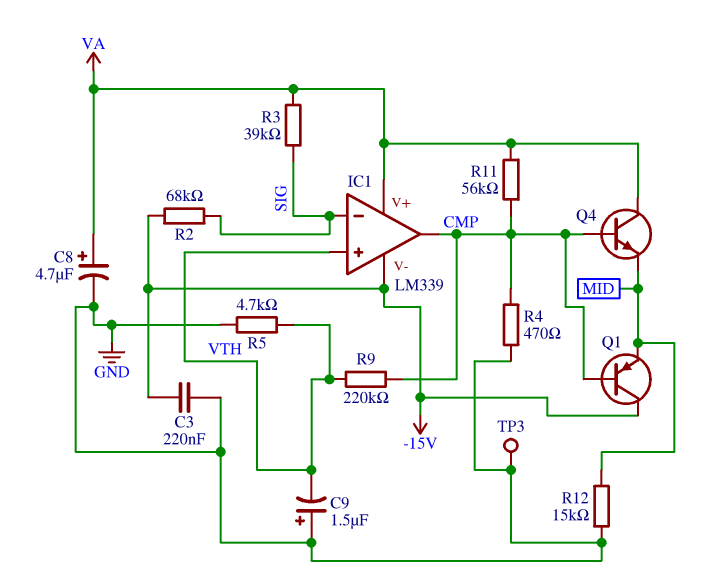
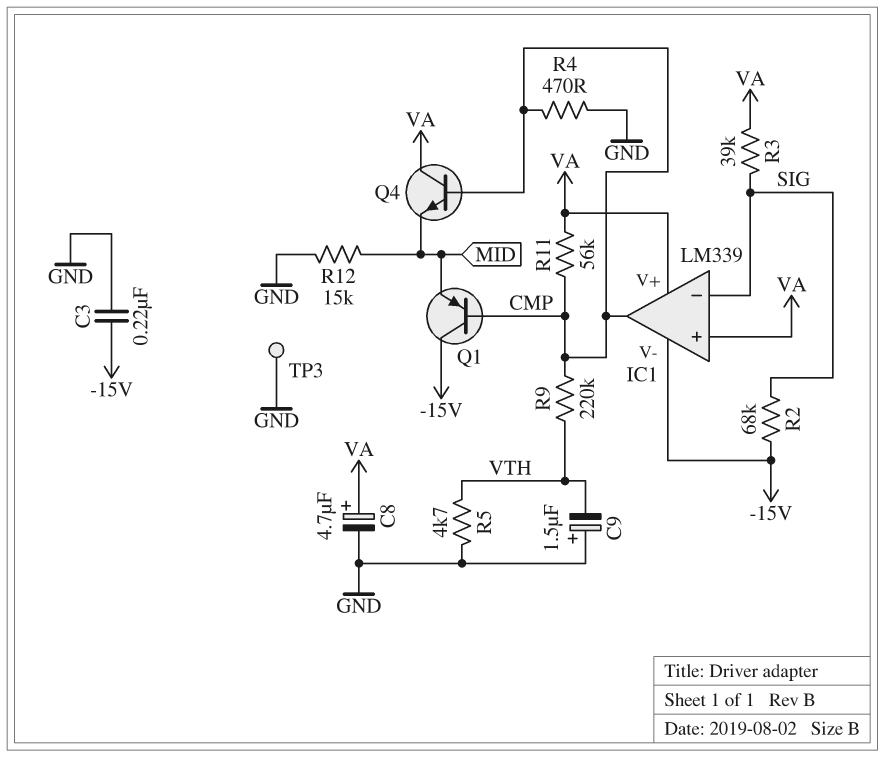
IC1 pin in+: VTH -> VA

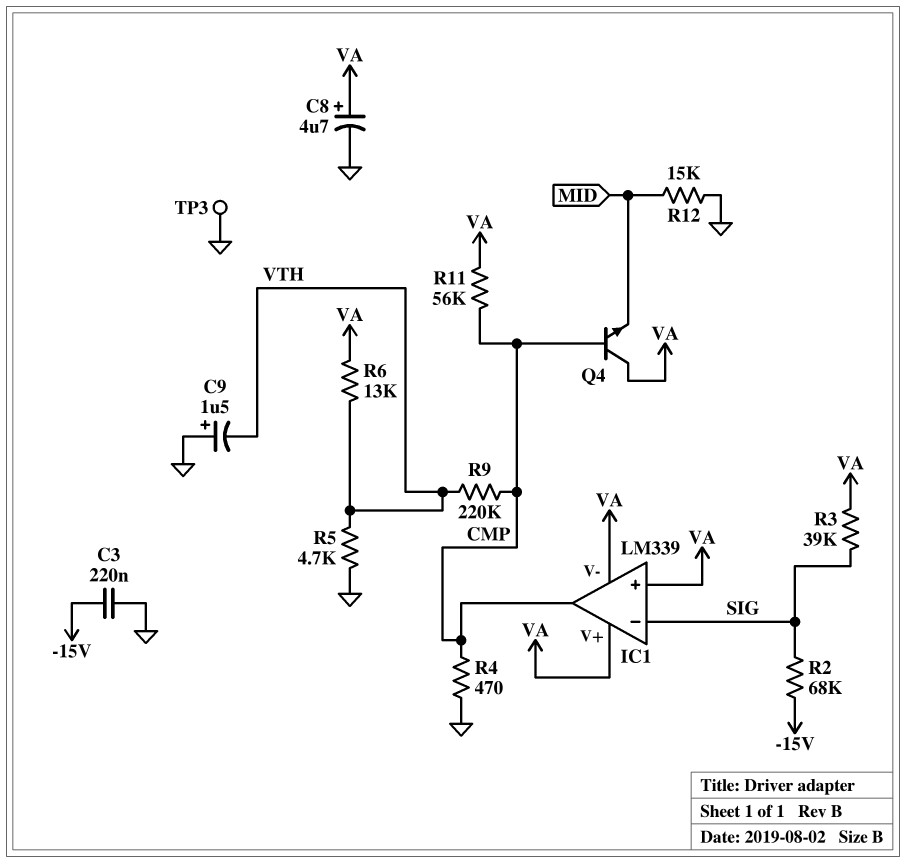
IC1 pin V-: -15V -> VA
Q1: PNP (B CMP, C -15V, E MID) -> none
R6: none -> 13k (VA, VTH)

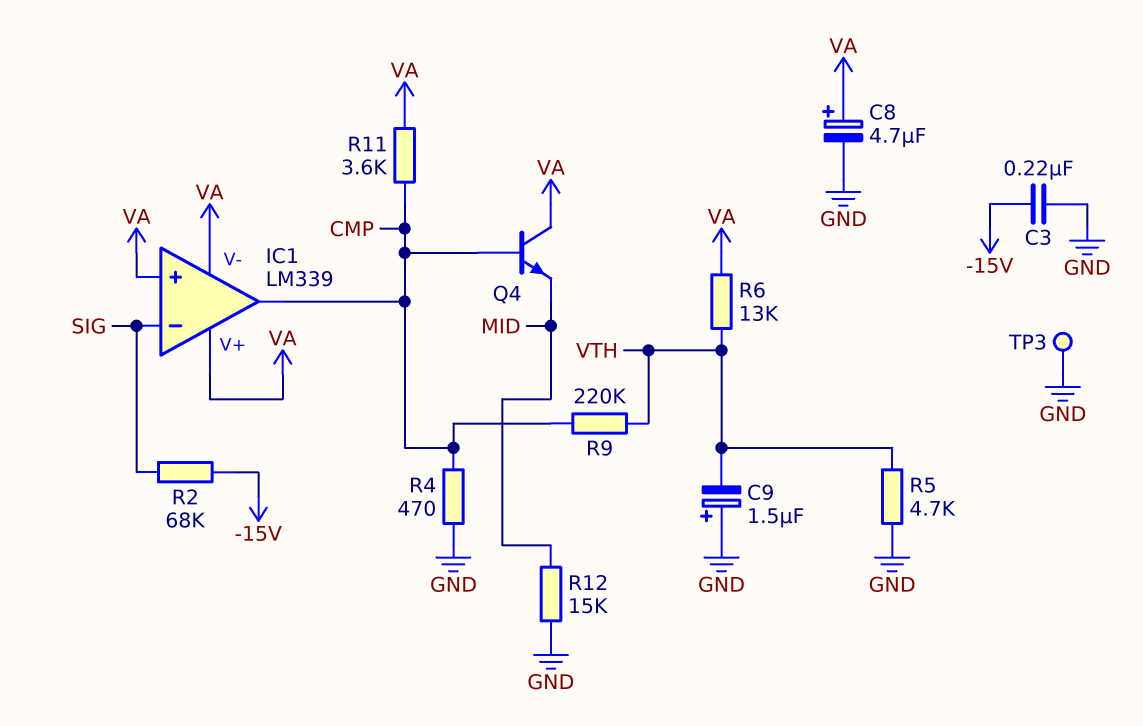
R3: 39k (SIG, VA) -> none
R11: 56k (CMP, VA) -> 3.6k (CMP, VA)

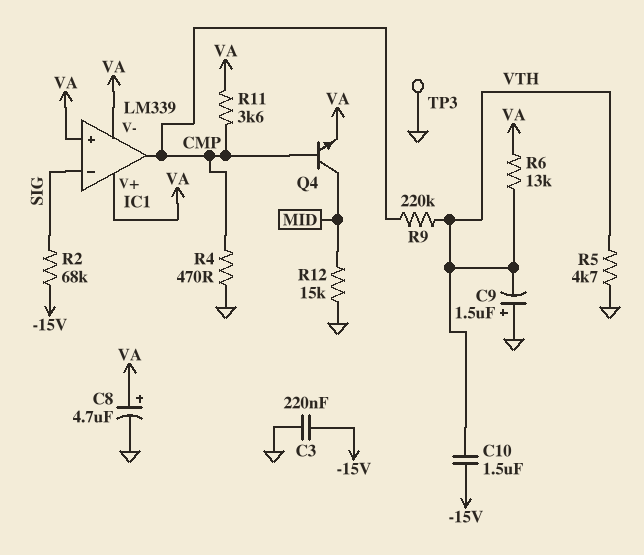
C10: none -> 1.5uF (-15V, VTH)
Q4: NPN (B CMP, C VA, E MID) -> NPN (B CMP, C MID, E VA)

